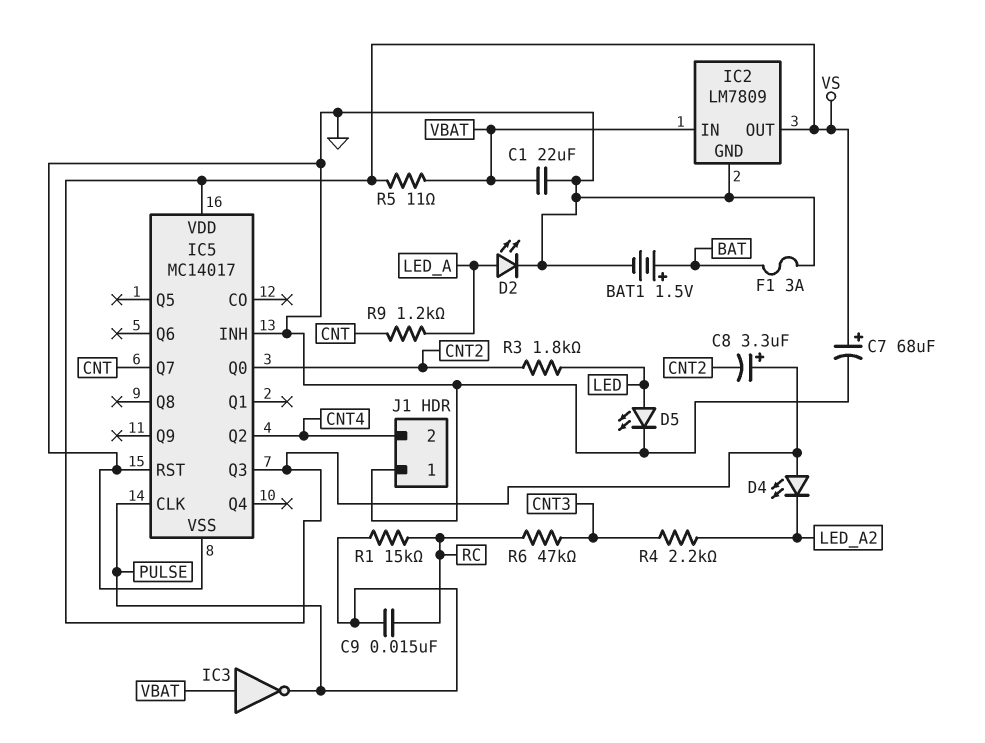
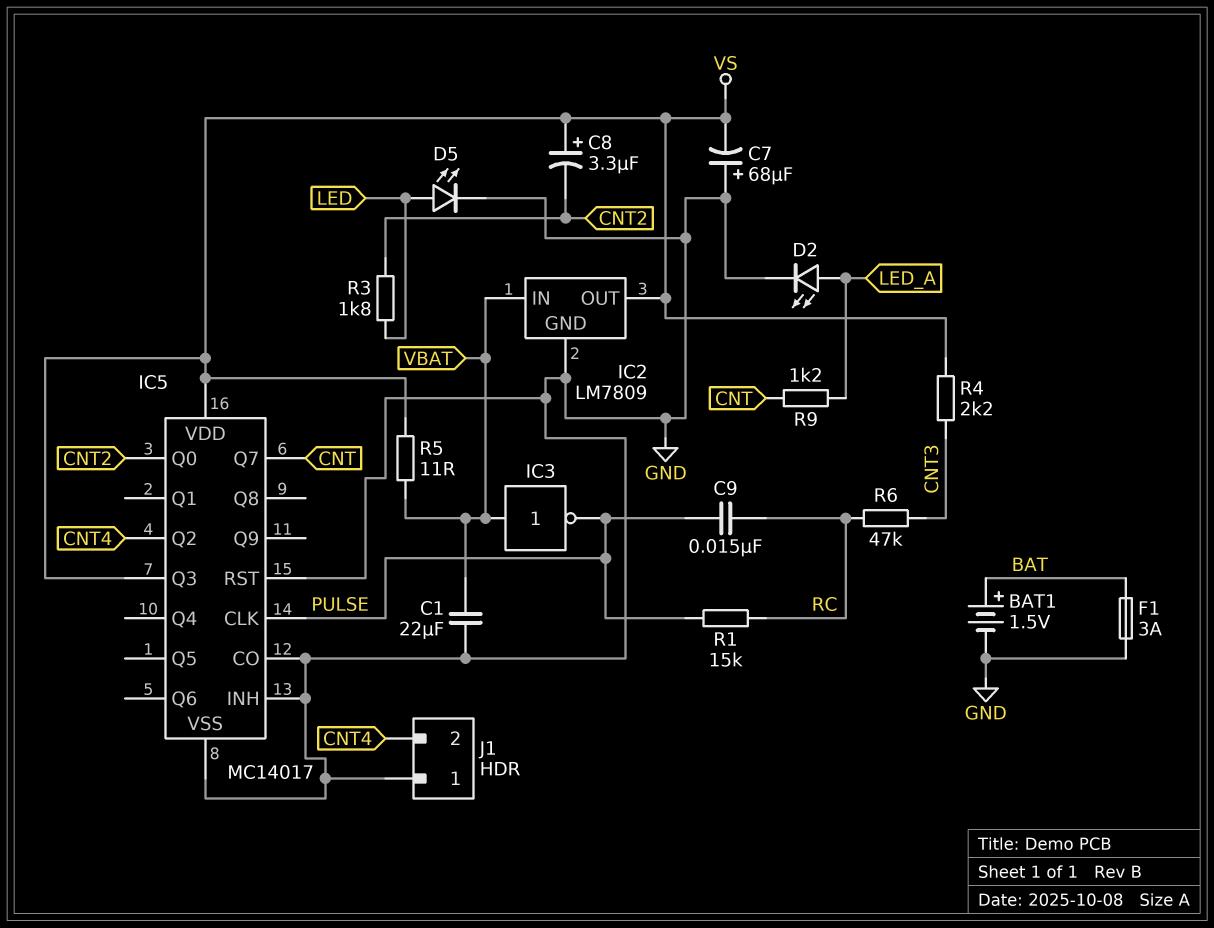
C7: 68uF (plus VS, minus GND) -> 68uF (plus GND, minus VS)
D4: LED (A VS, K LED_A2) -> none
IC5 pin CO: none -> GND
R4: 2.2k (CNT3, LED_A2) -> 2.2k (CNT3, VS)

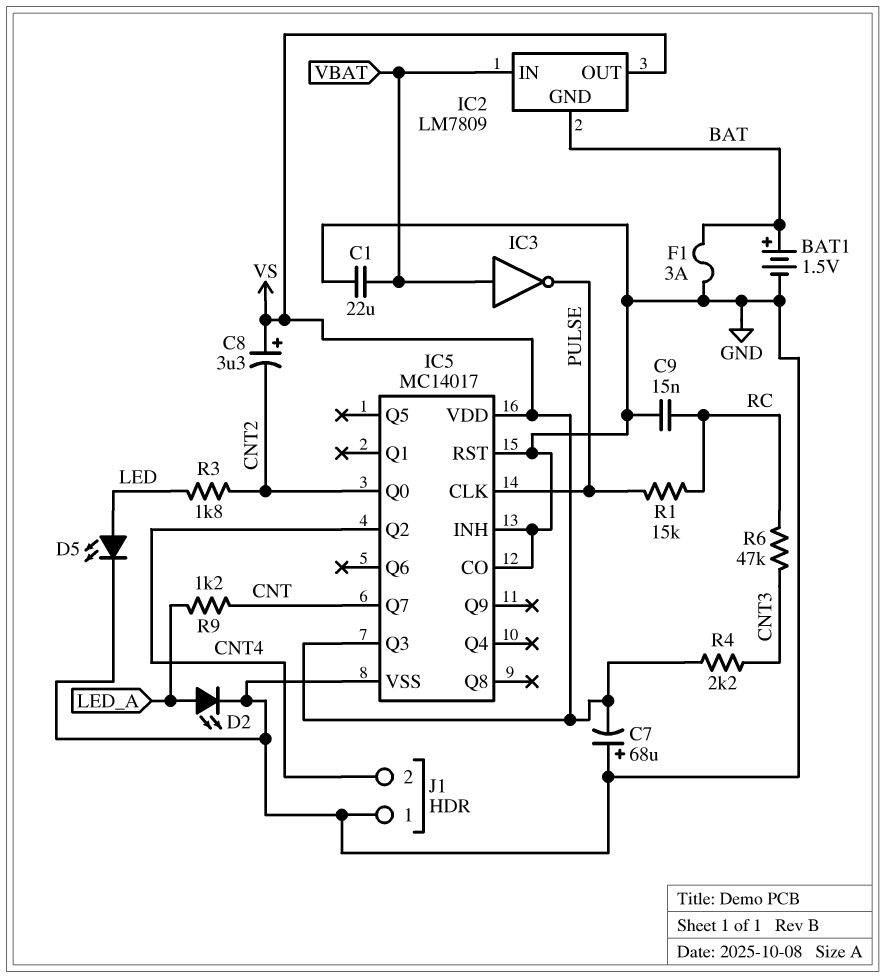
C9: 15nF (PULSE, RC) -> 15nF (GND, RC)
IC2 pin GND: GND -> BAT
R5: 11 (VBAT, VS) -> none

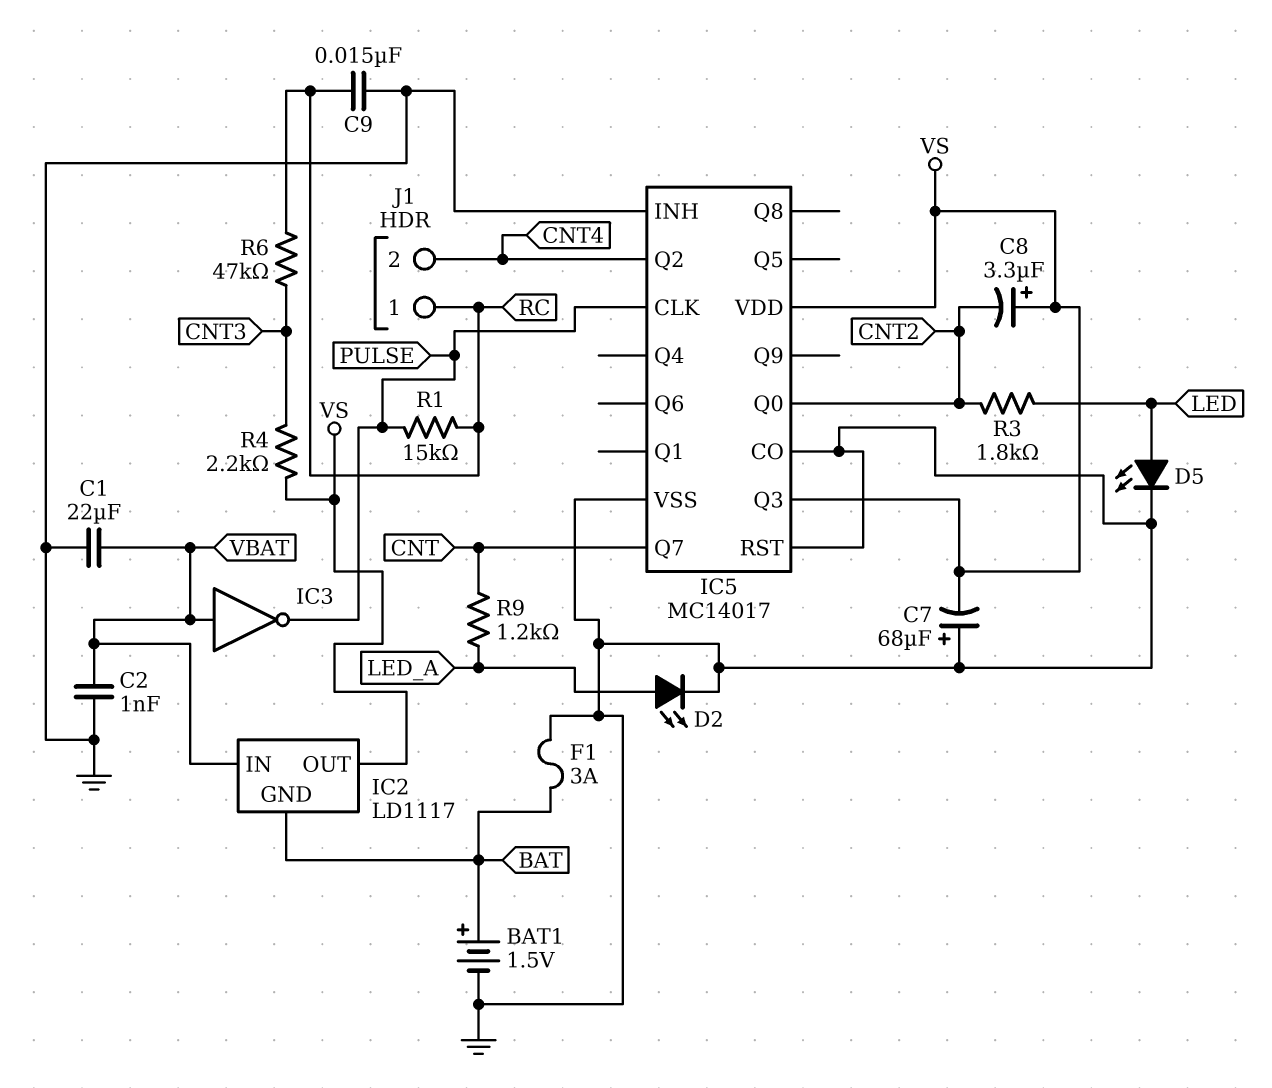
C2: none -> 1nF (GND, VBAT)
IC2: LM7809 -> LD1117
J1 pin 1: GND -> RC

